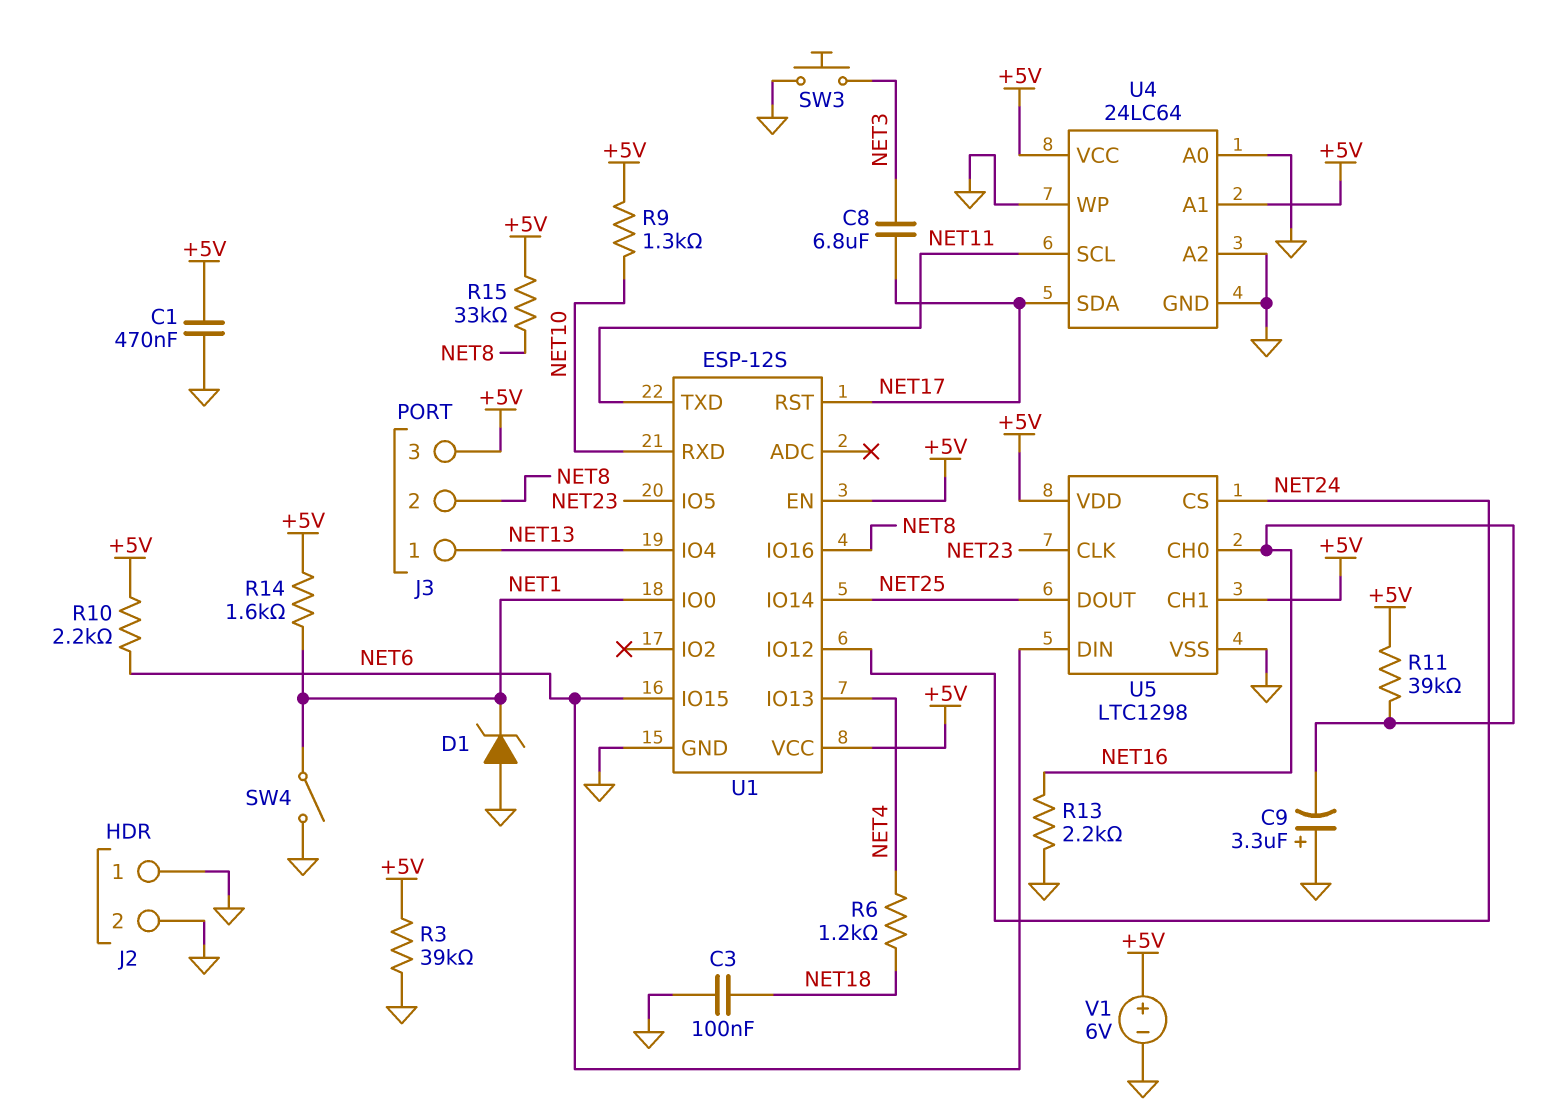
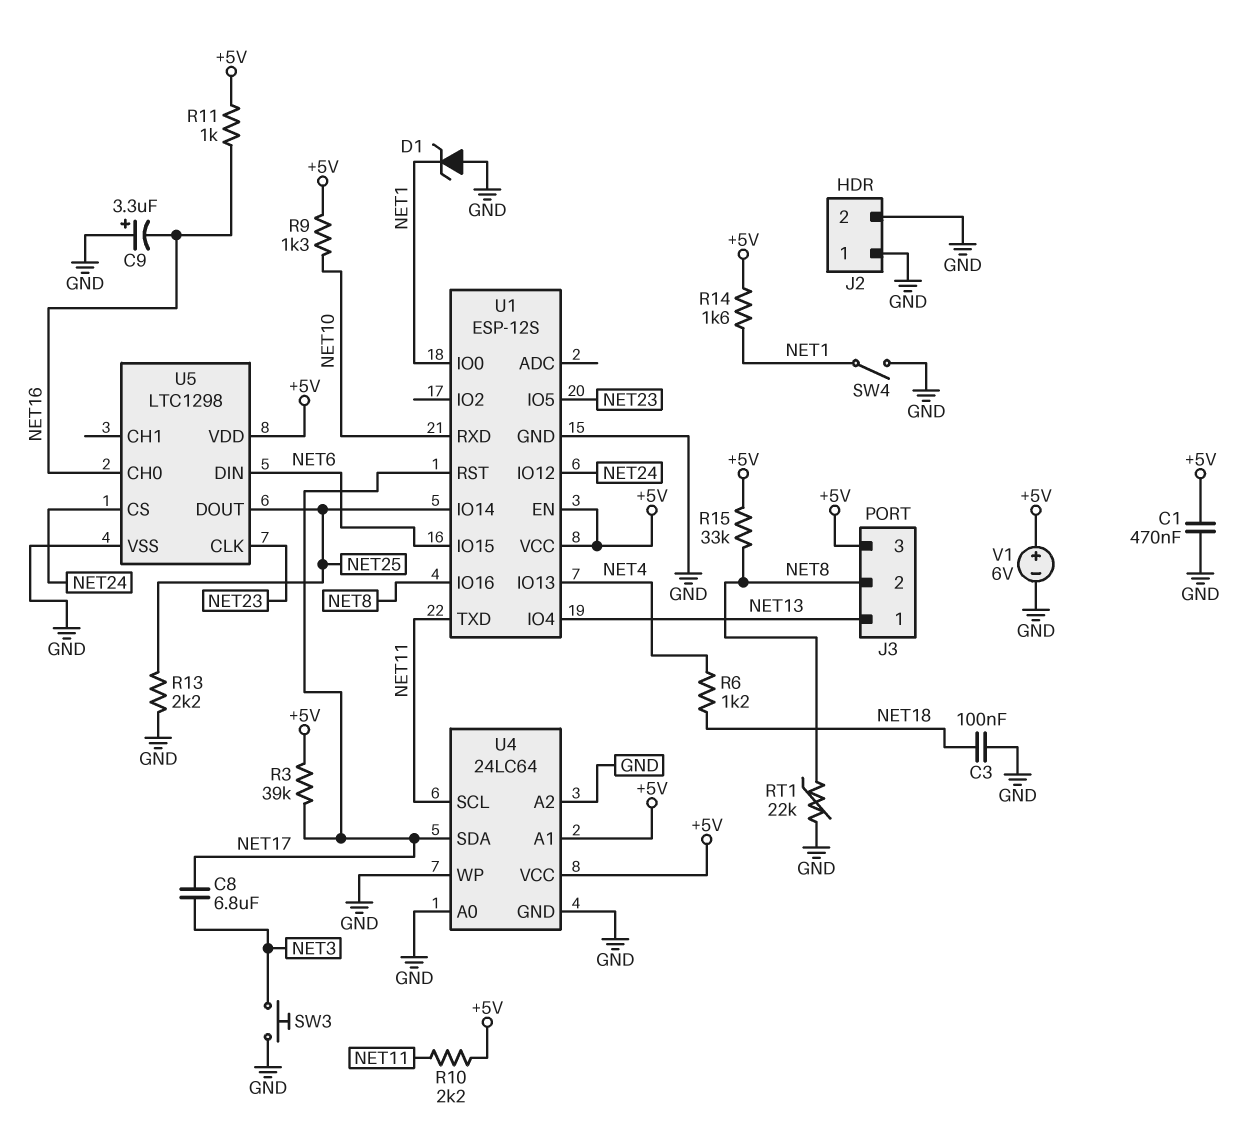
R3: 39k (+5V, GND) -> 39k (+5V, NET17)
R10: 2.2k (+5V, NET6) -> 2.2k (+5V, NET11)
R11: 39k (+5V, NET16) -> 1k (+5V, NET16)
R13: 2.2k (GND, NET16) -> 2.2k (GND, NET25)
RT1: none -> 22k (GND, NET8)
U5 pin CH1: +5V -> none

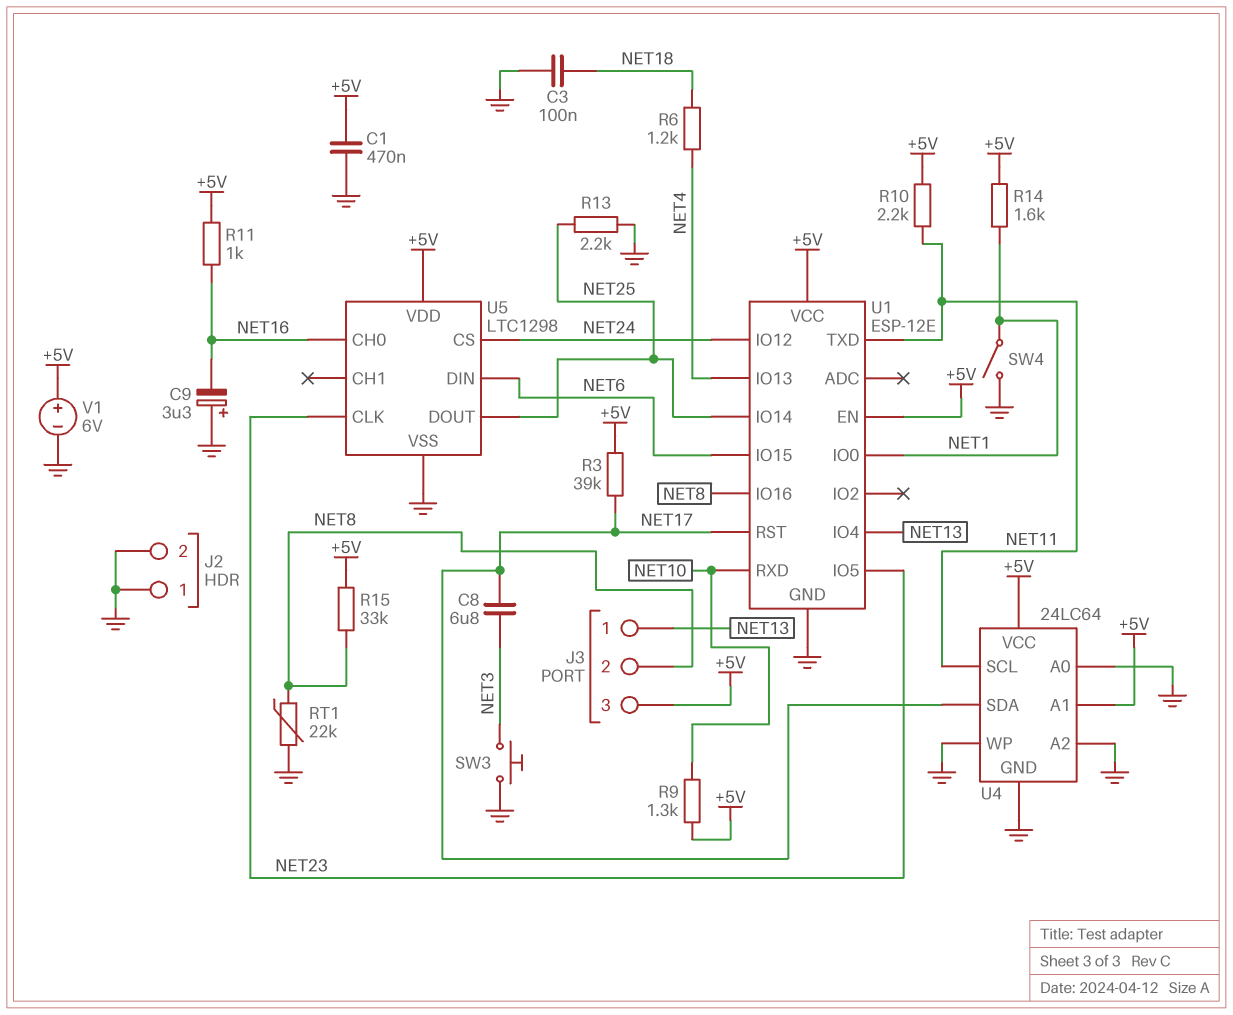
D1: zener (A GND, K NET1) -> none
U1: ESP-12S -> ESP-12E

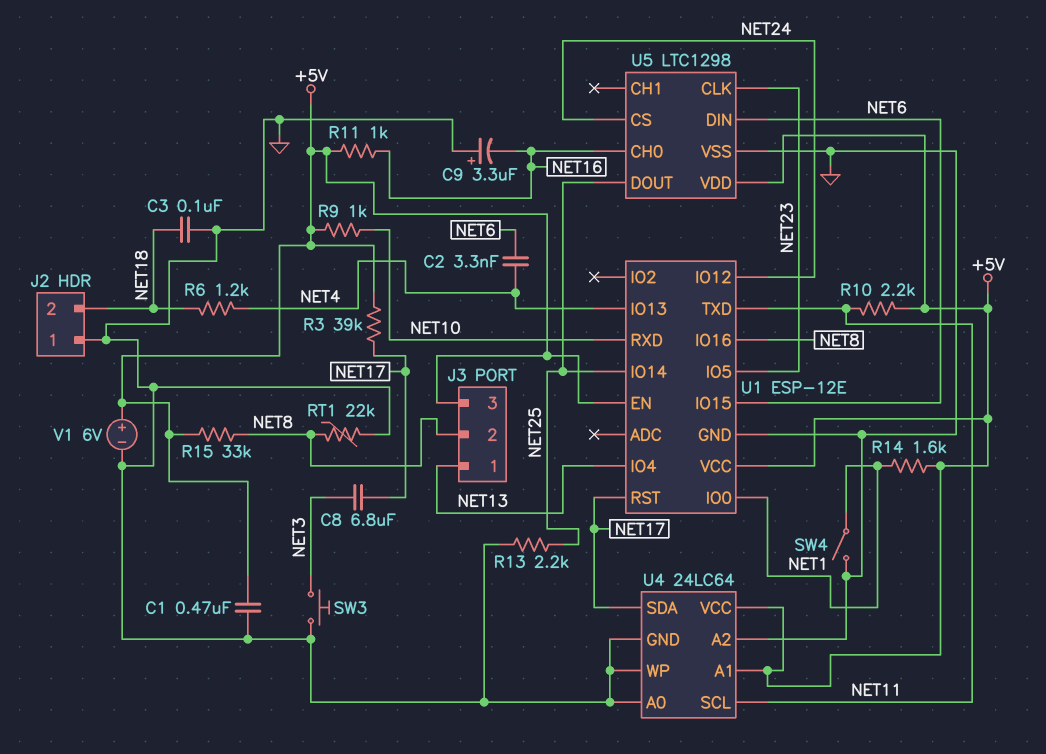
C2: none -> 3.3nF (NET4, NET6)
J2 pin 2: GND -> NET18
R9: 1.3k (+5V, NET10) -> 1k (+5V, NET10)

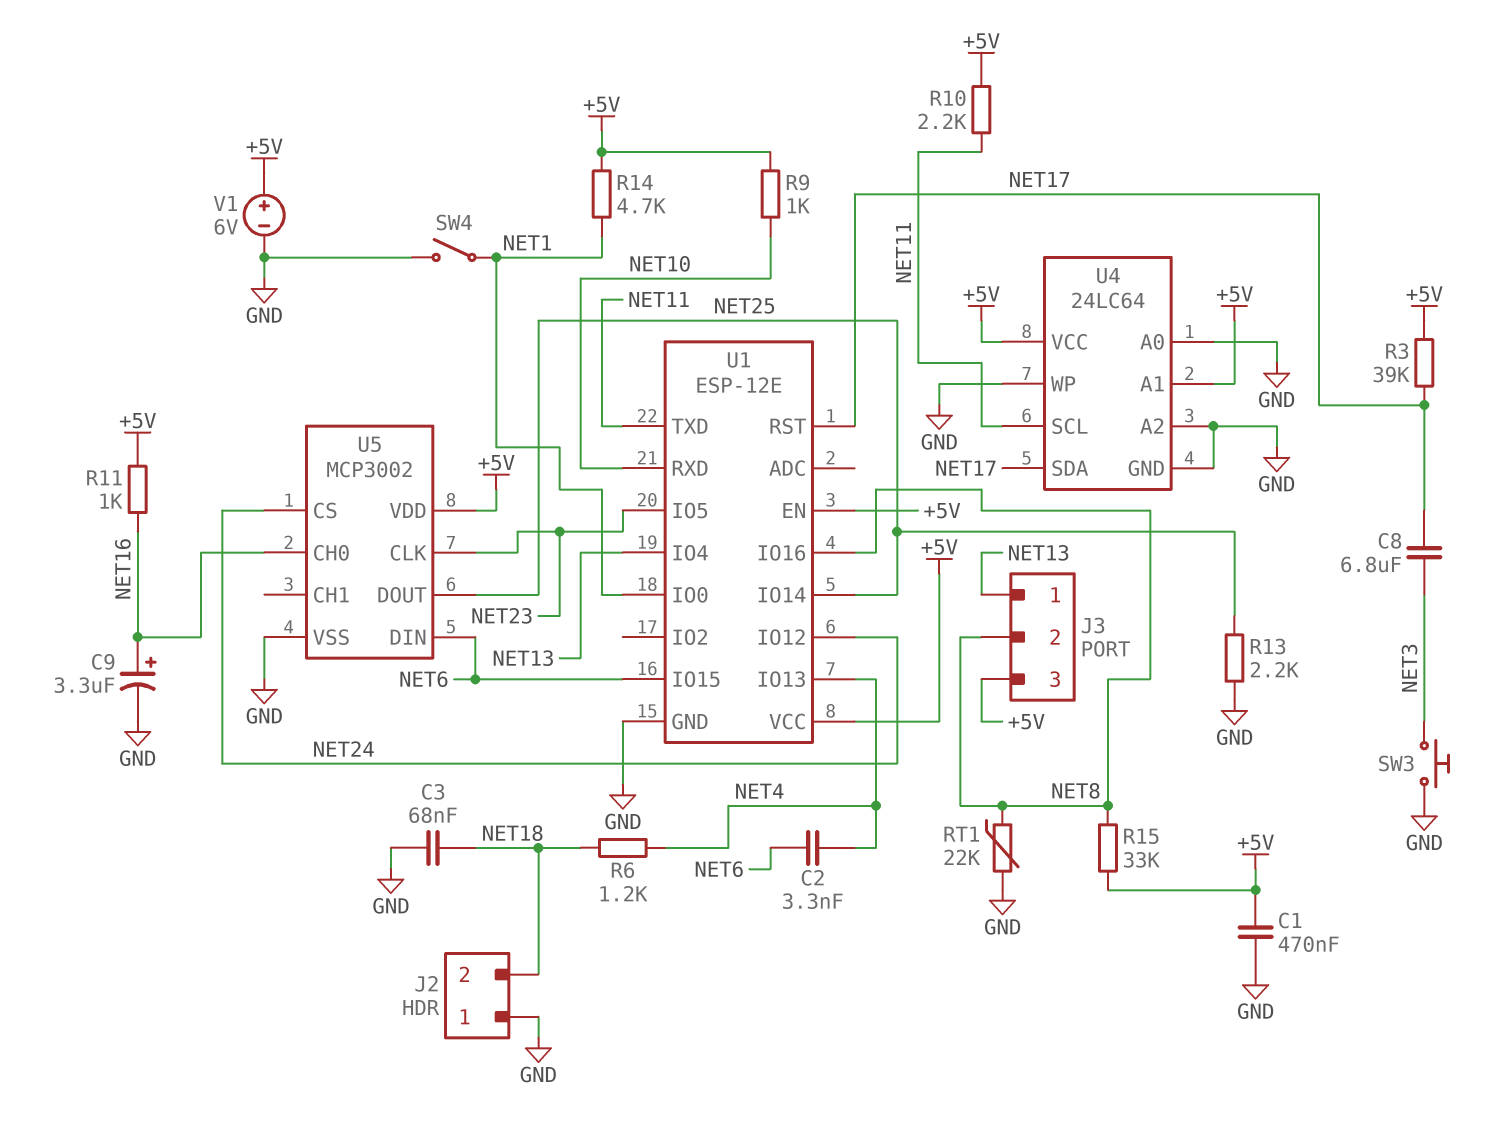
C3: 100nF (GND, NET18) -> 68nF (GND, NET18)
C9: 3.3uF (plus GND, minus NET16) -> 3.3uF (plus NET16, minus GND)
R14: 1.6k (+5V, NET1) -> 4.7k (+5V, NET1)
U5: LTC1298 -> MCP3002

